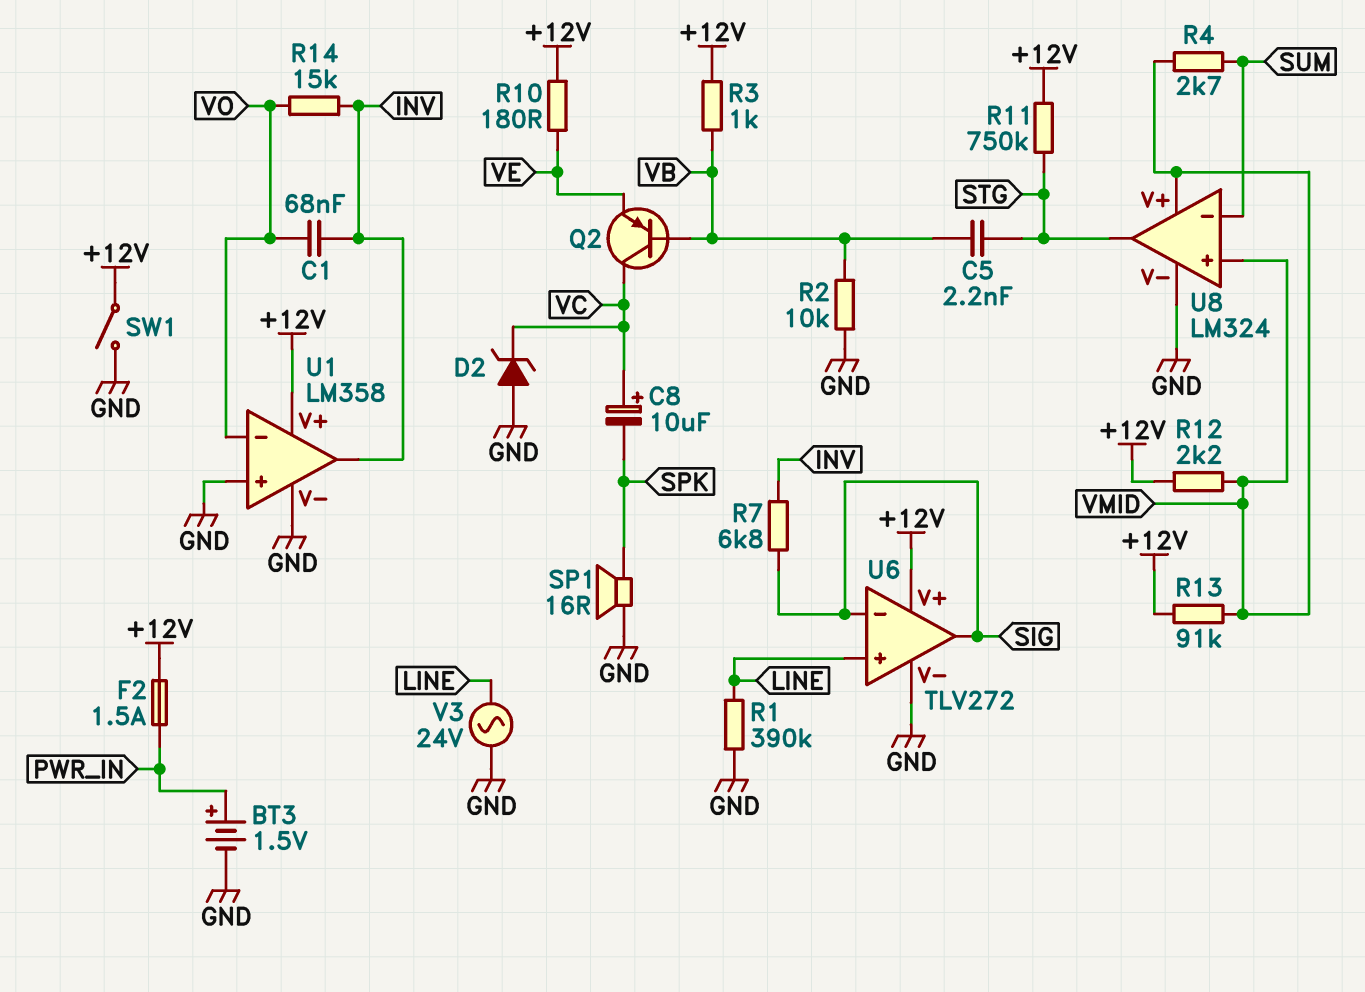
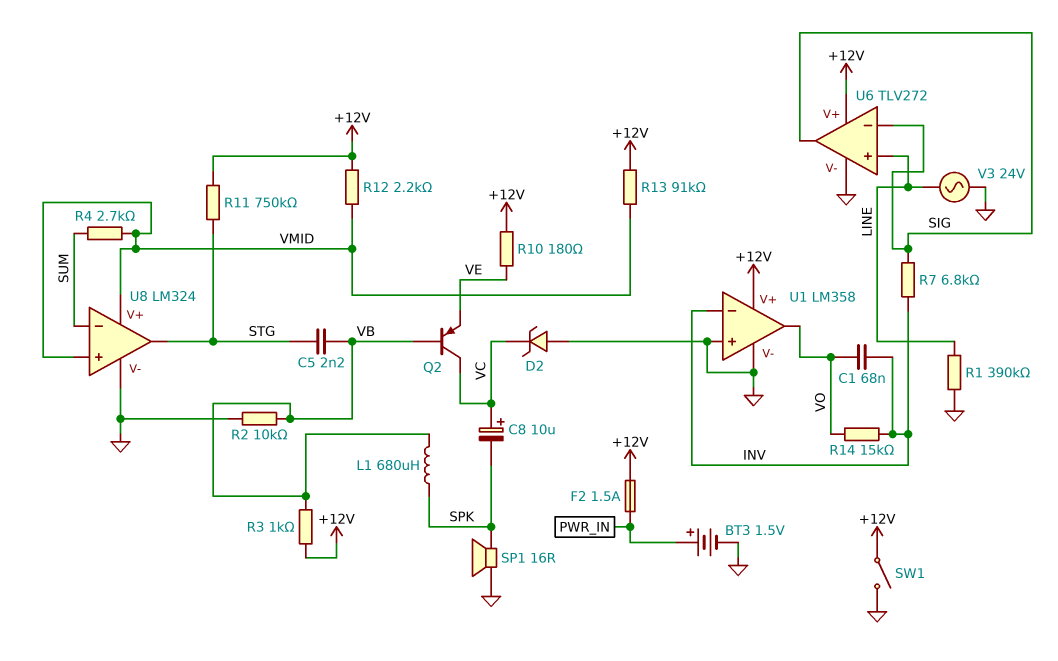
L1: none -> 680uH (SPK, VB)
U1 pin in-: VO -> INV
U1 pin out: INV -> VO

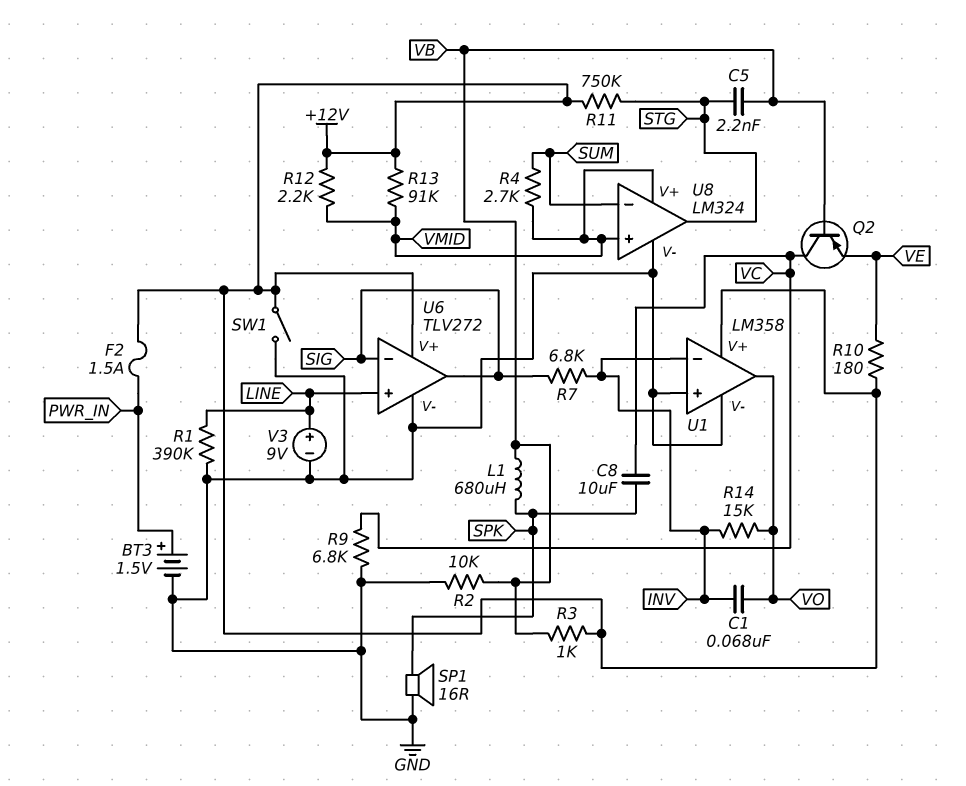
C8: 10uF (plus VC, minus SPK) -> 10uF (SPK, VC)
D2: zener (A GND, K VC) -> none
R9: none -> 6.8k (GND, VC)
V3: AC 24V (GND, LINE) -> 9V (plus LINE, minus GND)

